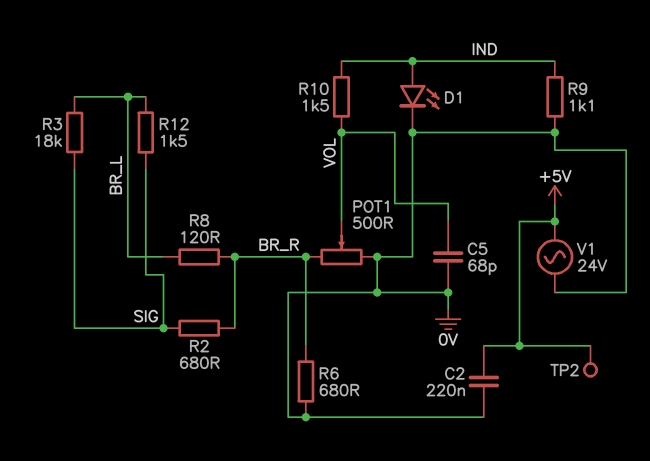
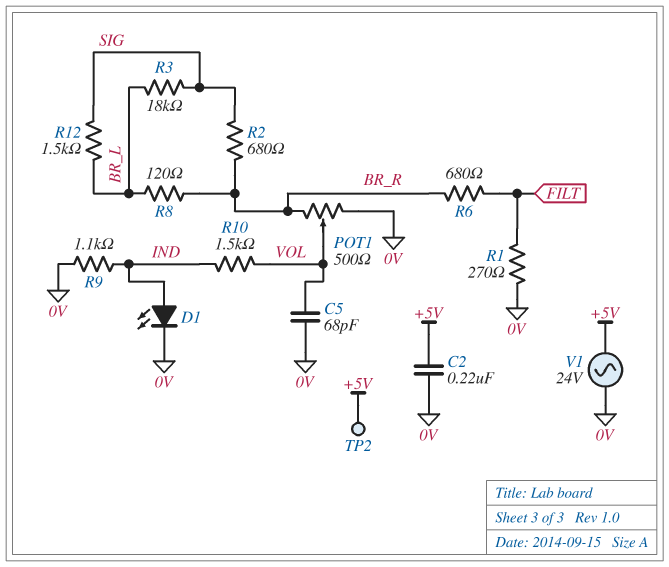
R1: none -> 270 (0V, FILT)
R6: 680 (0V, BR_R) -> 680 (BR_R, FILT)

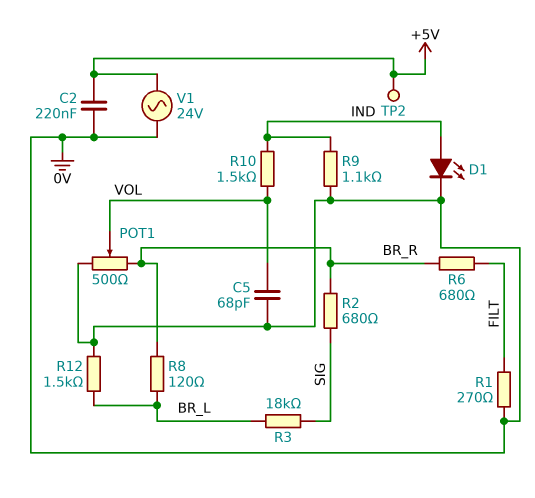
R12: 1.5k (BR_L, SIG) -> 1.5k (0V, BR_L)

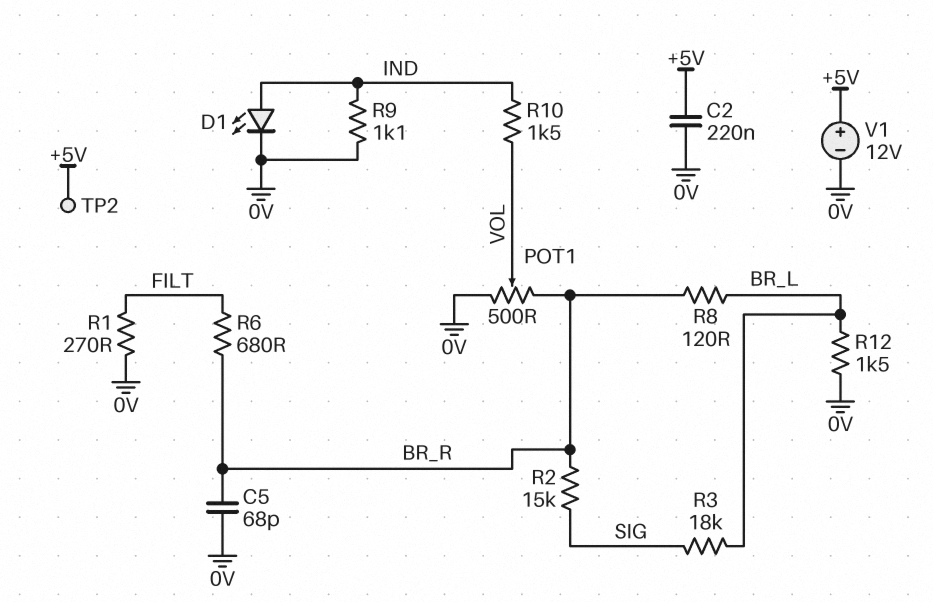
C5: 68pF (0V, VOL) -> 68pF (0V, BR_R)
R2: 680 (BR_R, SIG) -> 15k (BR_R, SIG)
V1: AC 24V (+5V, 0V) -> 12V (plus +5V, minus 0V)

